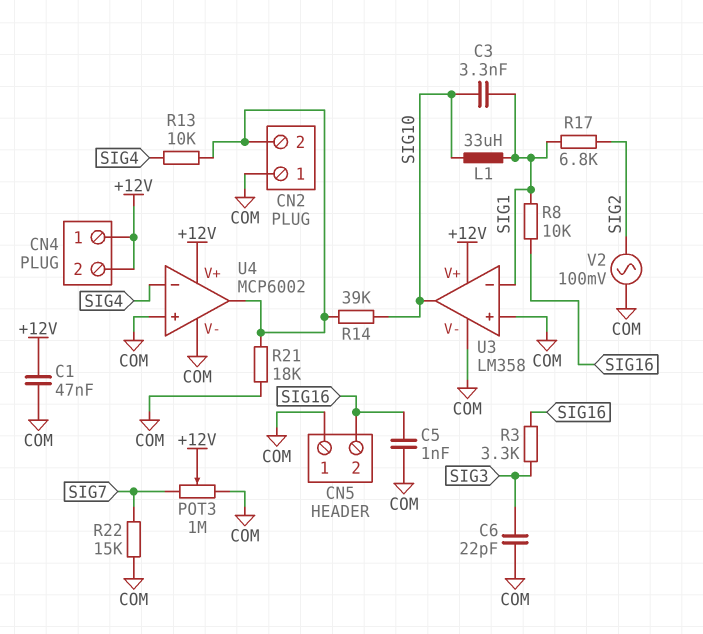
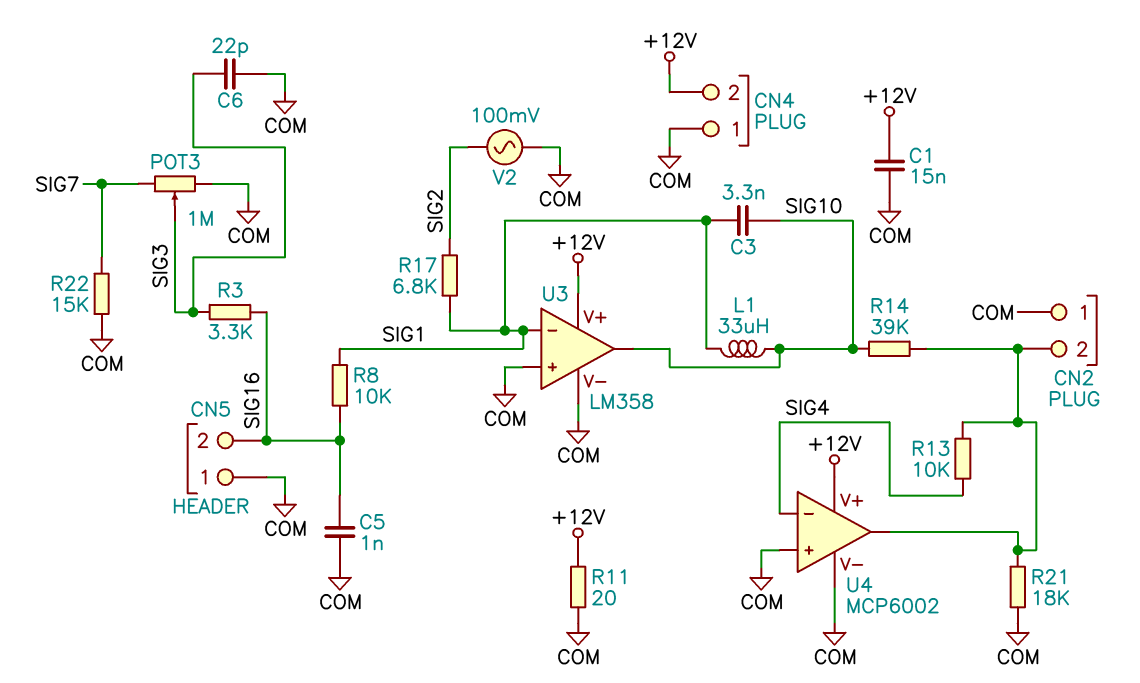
C1: 47nF (+12V, COM) -> 15nF (+12V, COM)
CN4 pin 1: +12V -> COM
POT3: 1M (COM, SIG7, wiper +12V) -> 1M (COM, SIG7, wiper SIG3)
R11: none -> 20 (+12V, COM)

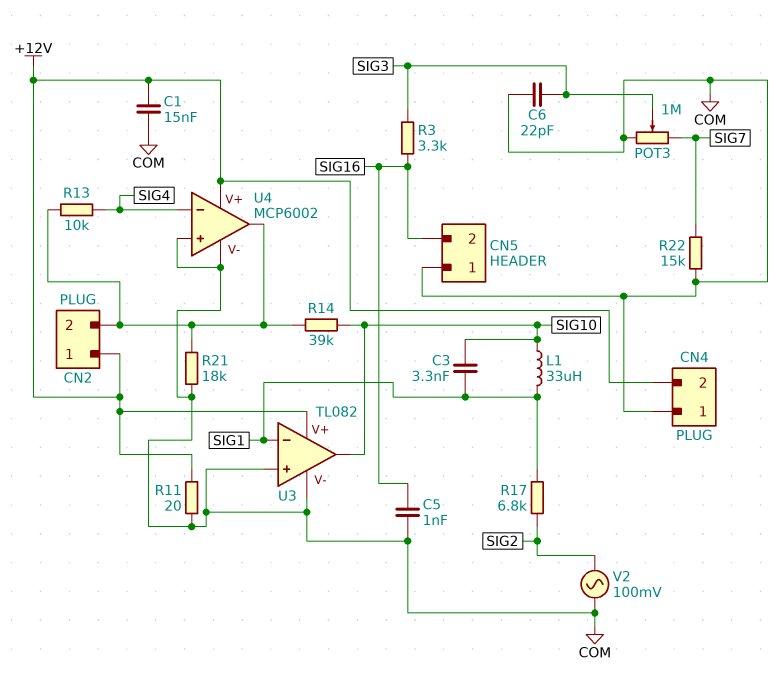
CN2 pin 1: COM -> +12V
R8: 10k (SIG1, SIG16) -> none
U3: LM358 -> TL082

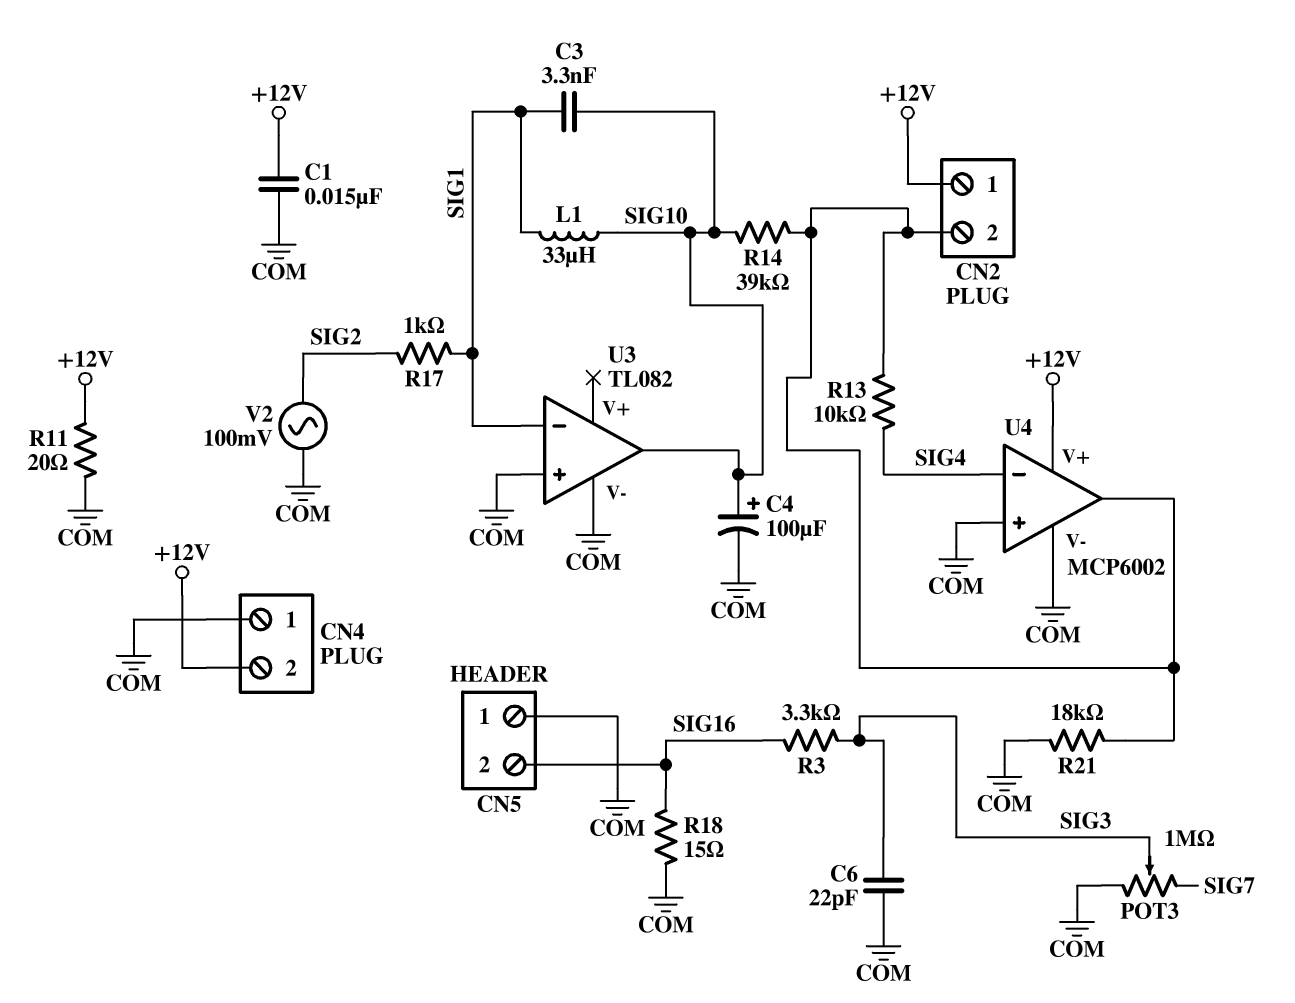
C4: none -> 100uF (plus SIG10, minus COM)
C5: 1nF (COM, SIG16) -> none
R17: 6.8k (SIG1, SIG2) -> 1k (SIG1, SIG2)
R18: none -> 15 (COM, SIG16)
R22: 15k (COM, SIG7) -> none
U3 pin V+: +12V -> none

